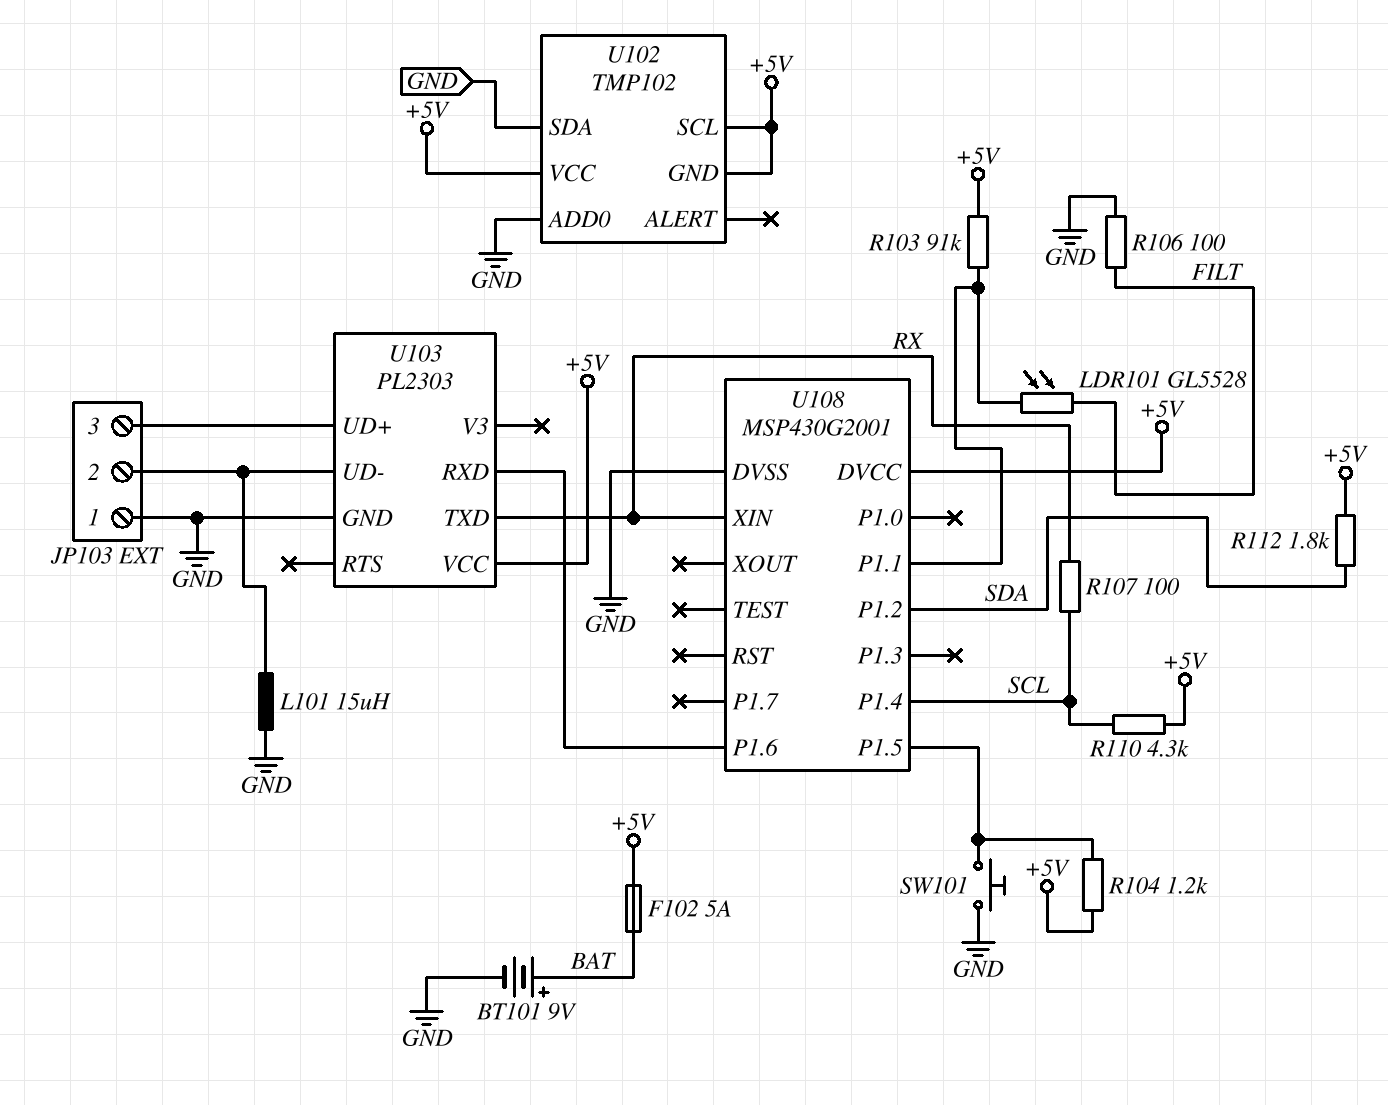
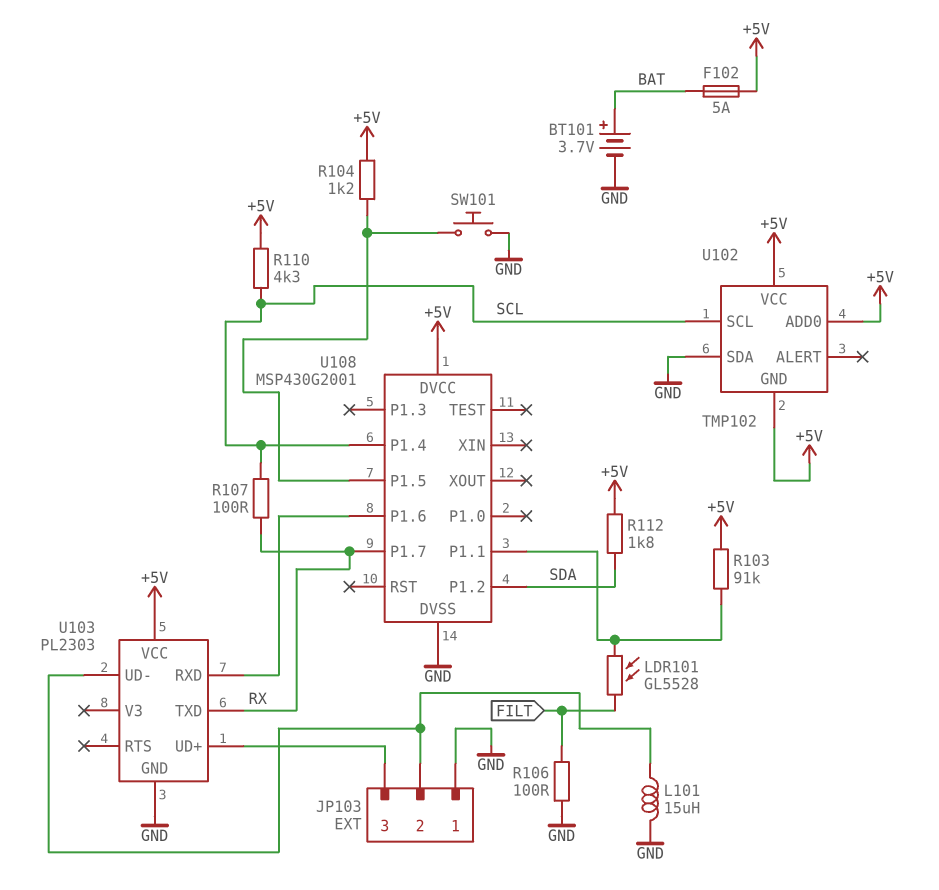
BT101: 9V (plus BAT, minus GND) -> 3.7V (plus BAT, minus GND)
U102 pin ADD0: GND -> +5V
U102 pin SCL: +5V -> SCL
U108 pin P1.7: none -> RX
U108 pin XIN: RX -> none

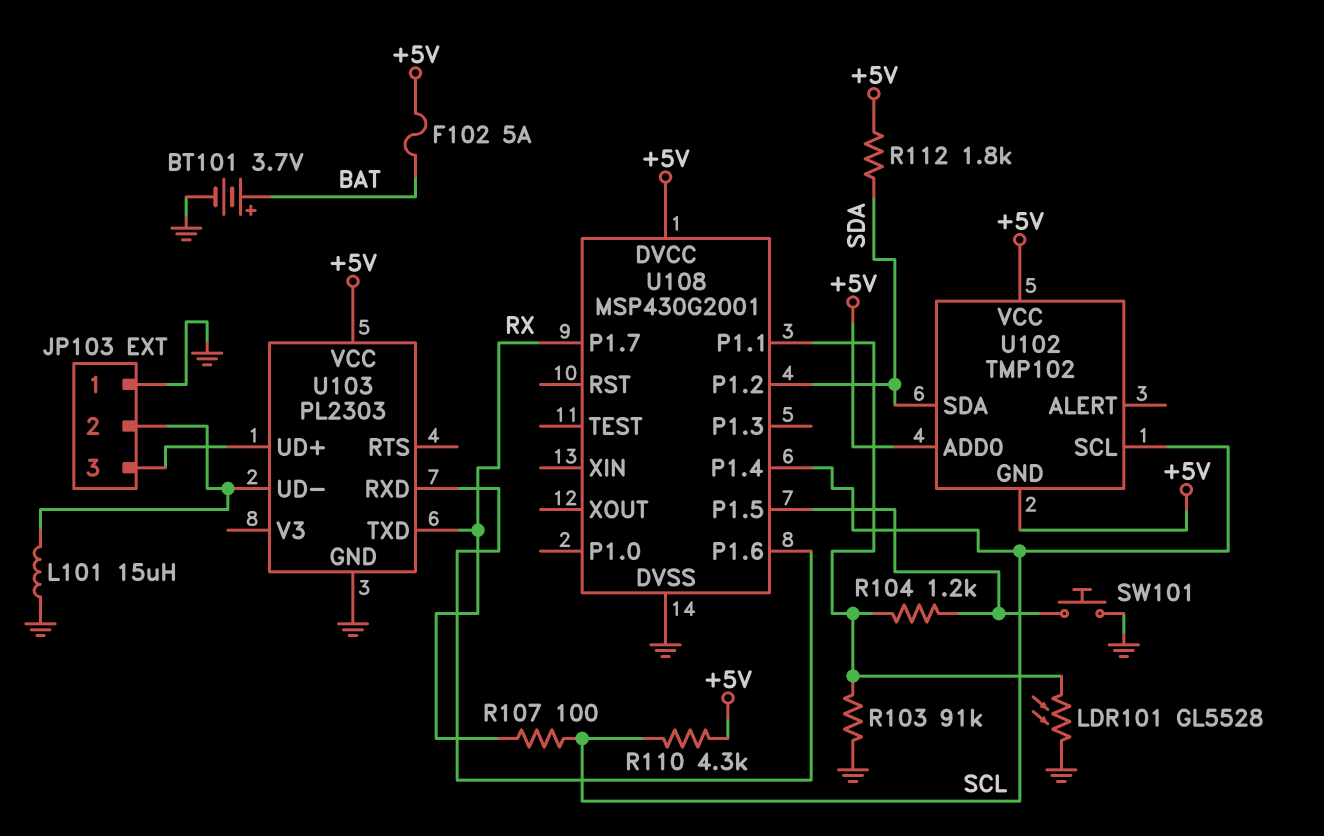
LDR101: GL5528 (FILT, U108/P1.1) -> GL5528 (GND, U108/P1.1)
R103: 91k (+5V, U108/P1.1) -> 91k (GND, U108/P1.1)
R104: 1.2k (+5V, U108/P1.5) -> 1.2k (U108/P1.1, U108/P1.5)
R106: 100 (FILT, GND) -> none
U102 pin SDA: GND -> SDA

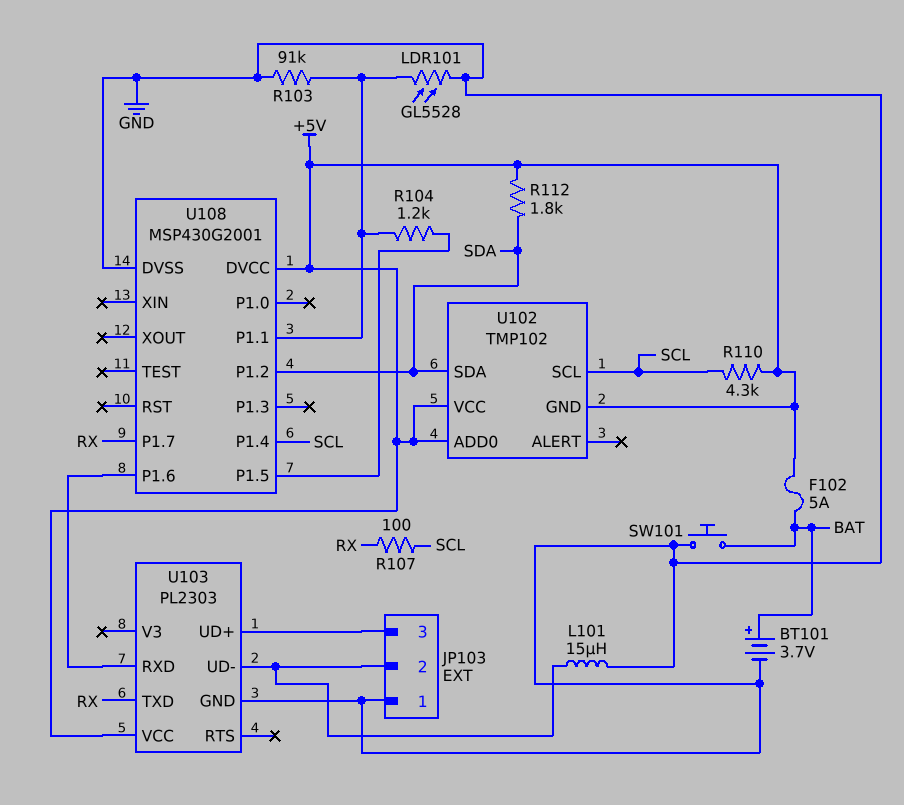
SW101: button (GND, U108/P1.5) -> button (BAT, GND)

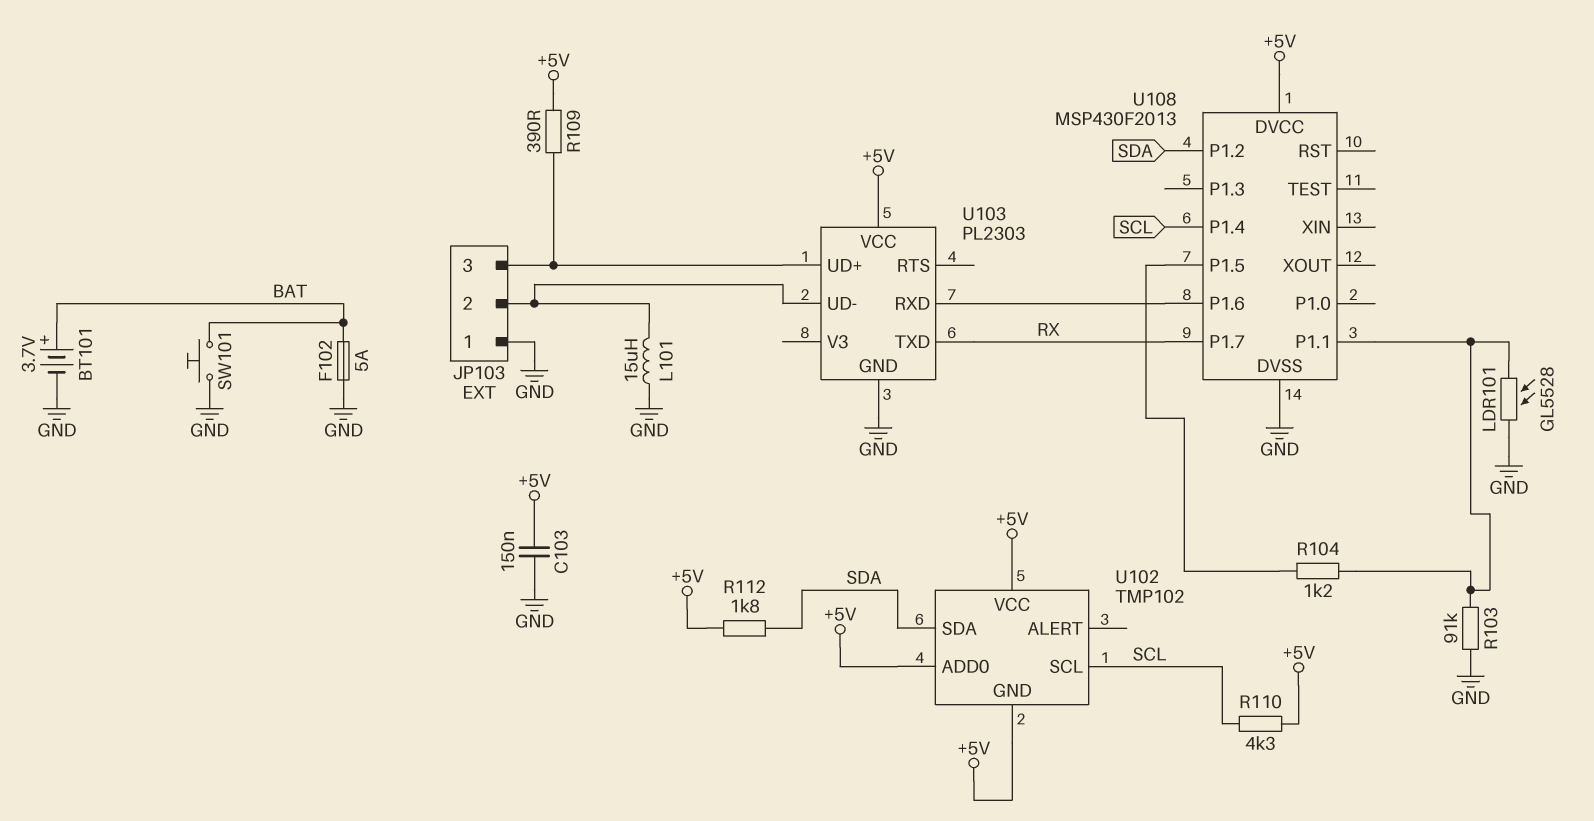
C103: none -> 150nF (+5V, GND)
F102: 5A (+5V, BAT) -> 5A (BAT, GND)
R107: 100 (RX, SCL) -> none
R109: none -> 390 (+5V, JP103/3)
U108: MSP430G2001 -> MSP430F2013

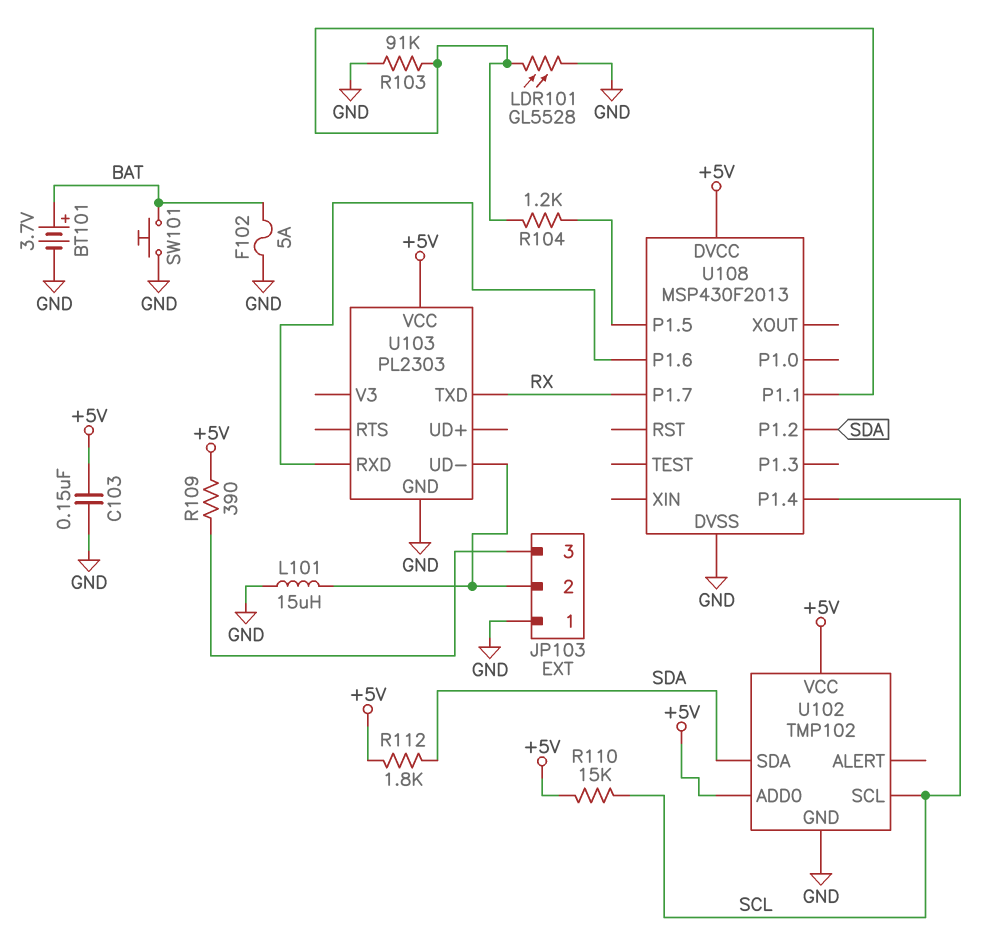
R110: 4.3k (+5V, SCL) -> 15k (+5V, SCL)
U102 pin GND: +5V -> GND
U103 pin UD+: JP103/3 -> none

